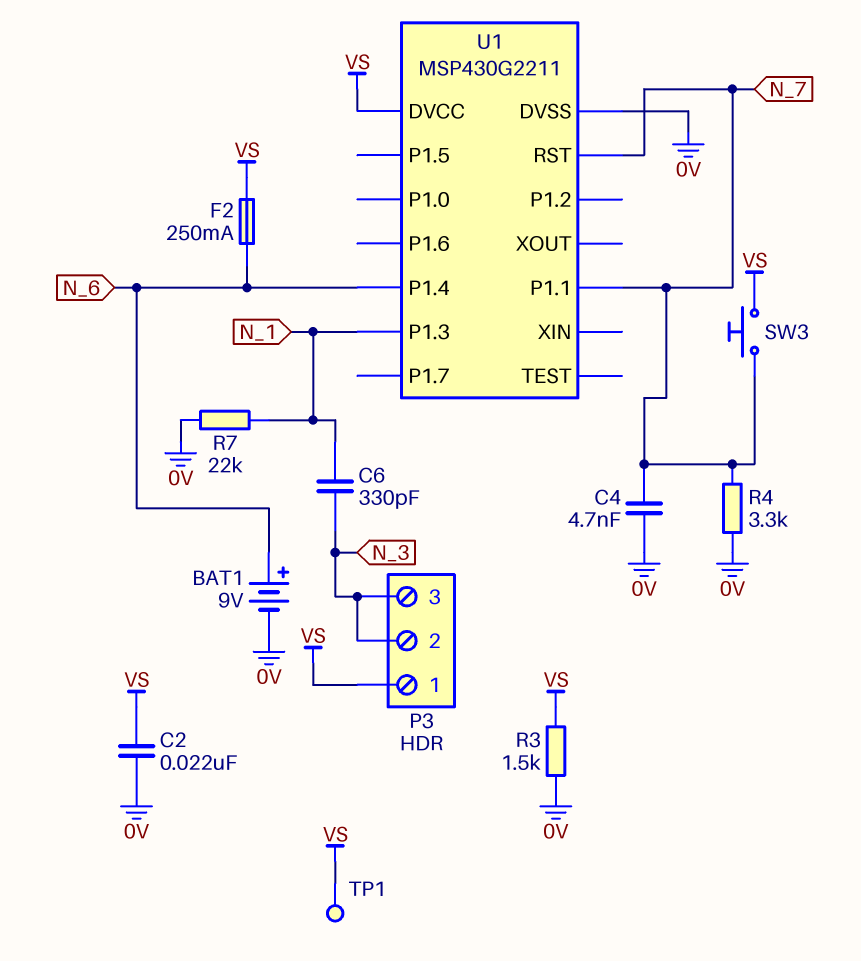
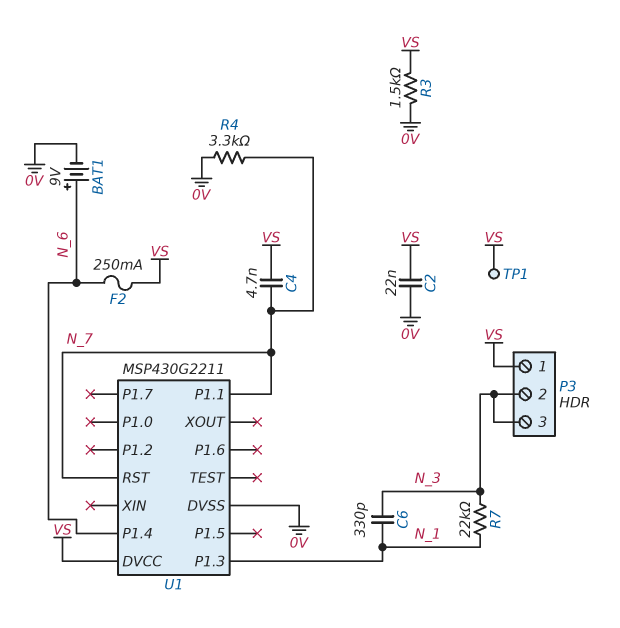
C4: 4.7nF (0V, N_7) -> 4.7nF (N_7, VS)
R7: 22k (0V, N_1) -> 22k (N_1, N_3)
SW3: button (N_7, VS) -> none

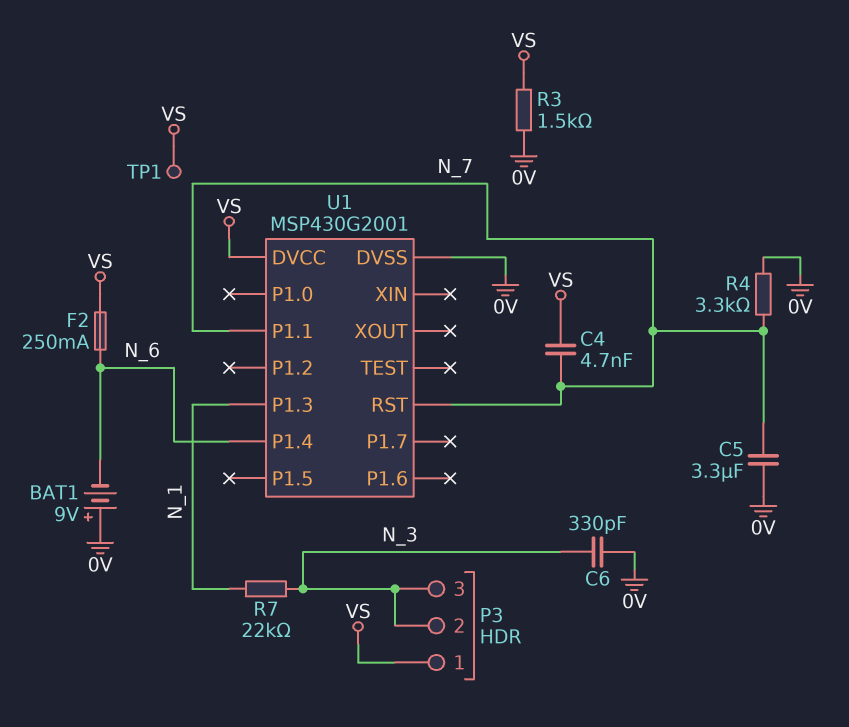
BAT1: 9V (plus N_6, minus 0V) -> 9V (plus 0V, minus N_6)
C2: 22nF (0V, VS) -> none
C5: none -> 3.3uF (0V, N_7)
C6: 330pF (N_1, N_3) -> 330pF (0V, N_3)
U1: MSP430G2211 -> MSP430G2001

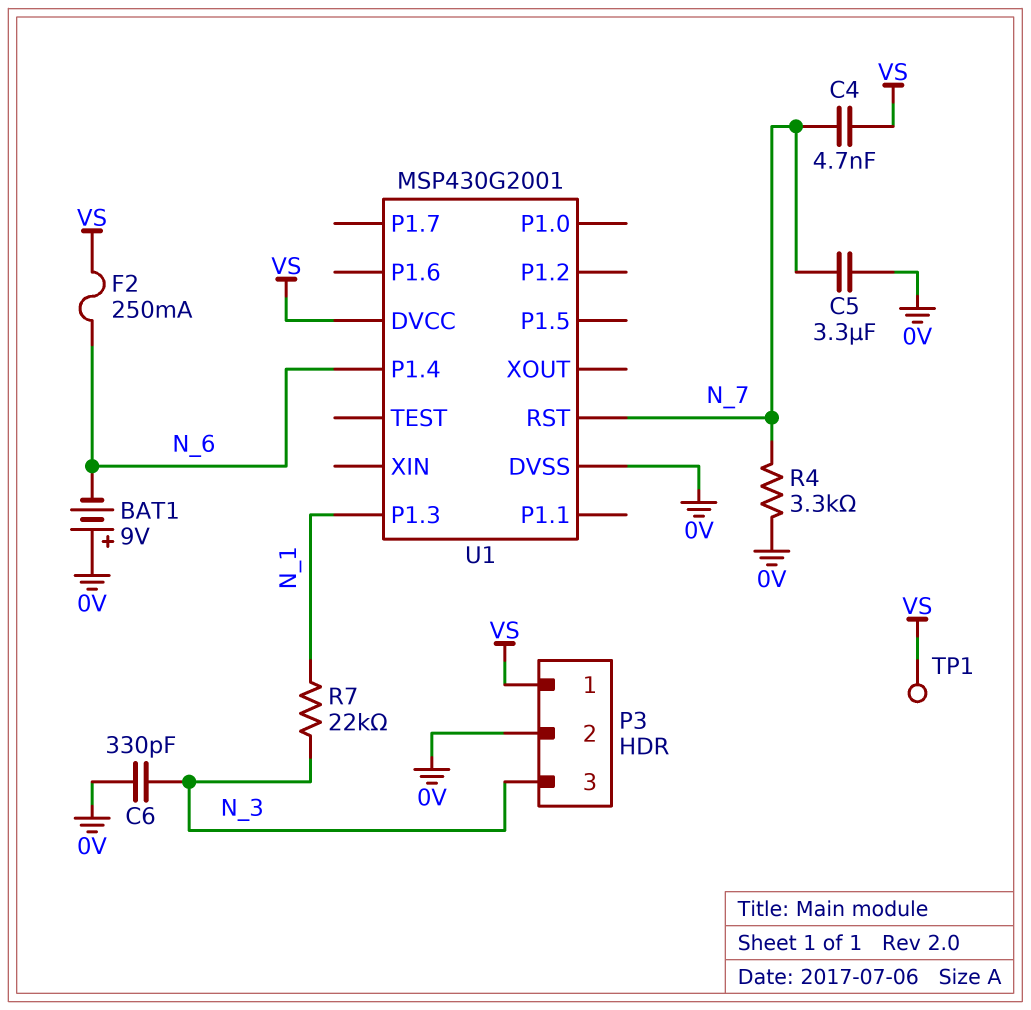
P3 pin 2: N_3 -> 0V
R3: 1.5k (0V, VS) -> none
U1 pin P1.1: N_7 -> none

